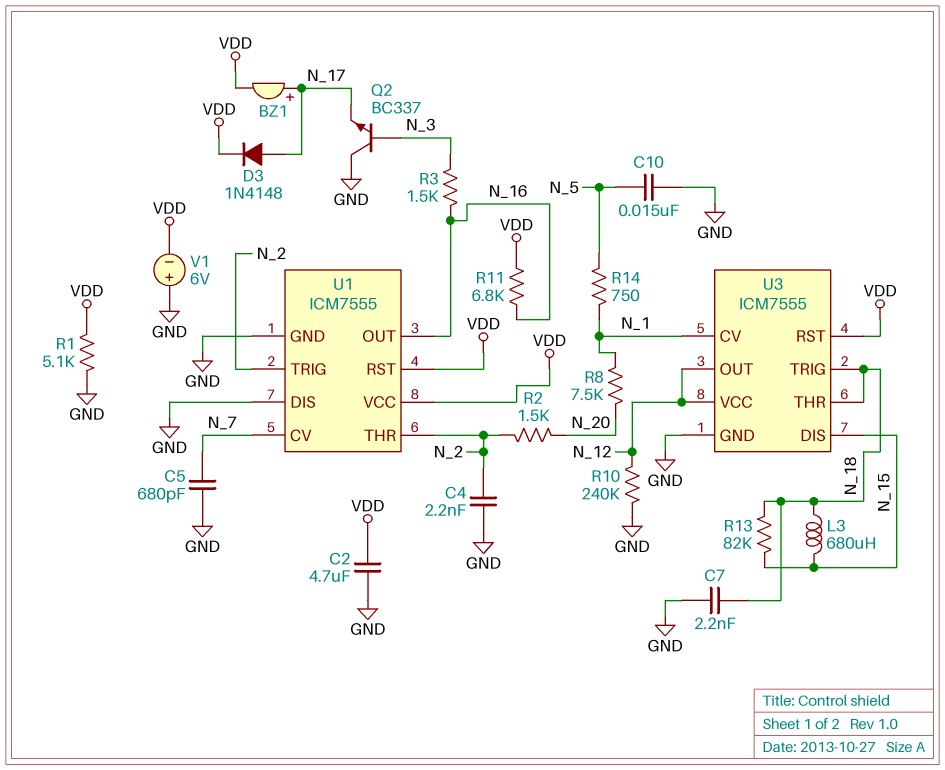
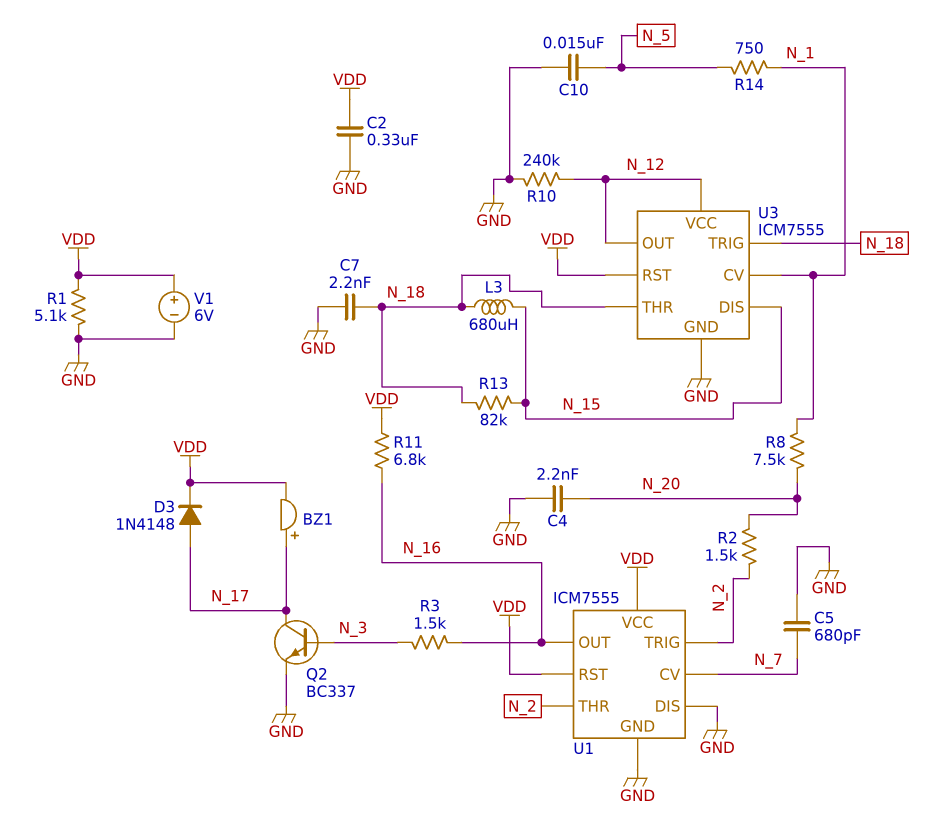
C2: 4.7uF (GND, VDD) -> 330nF (GND, VDD)
C4: 2.2nF (GND, N_2) -> 2.2nF (GND, N_20)
Q2: NPN BC337 (B N_3, C GND, E N_17) -> NPN BC337 (B N_3, C N_17, E GND)
V1: 6V (plus GND, minus VDD) -> 6V (plus VDD, minus GND)

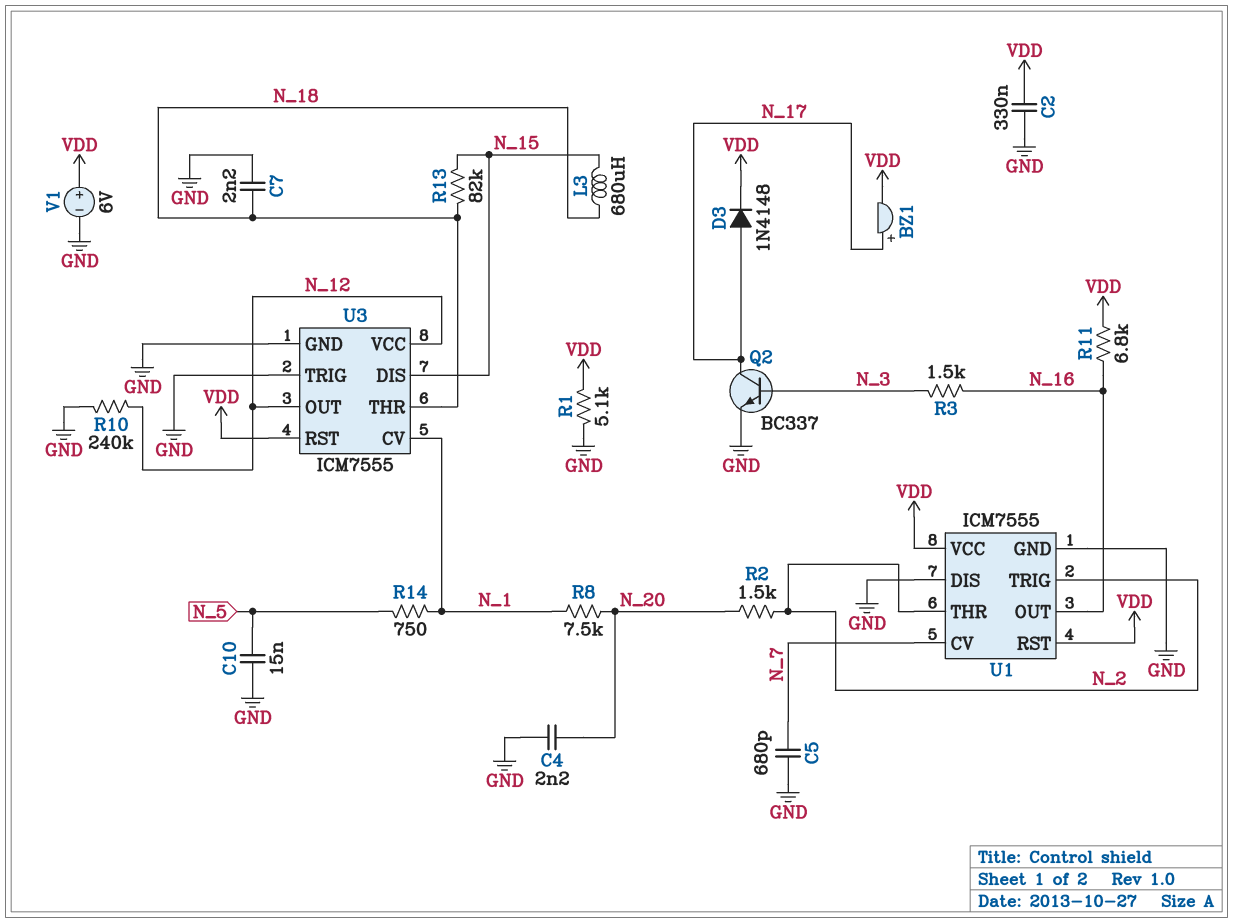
U3 pin TRIG: N_18 -> GND

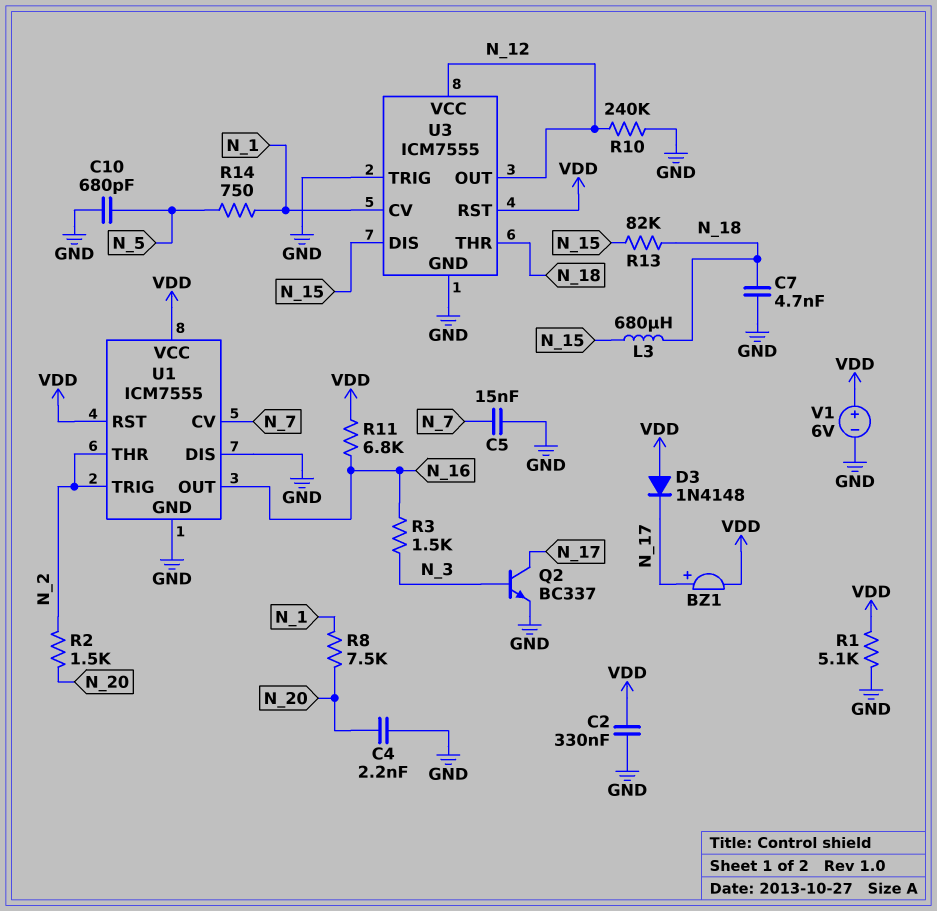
C5: 680pF (GND, N_7) -> 15nF (GND, N_7)
C7: 2.2nF (GND, N_18) -> 4.7nF (GND, N_18)
C10: 15nF (GND, N_5) -> 680pF (GND, N_5)
D3: diode 1N4148 (A N_17, K VDD) -> diode 1N4148 (A VDD, K N_17)

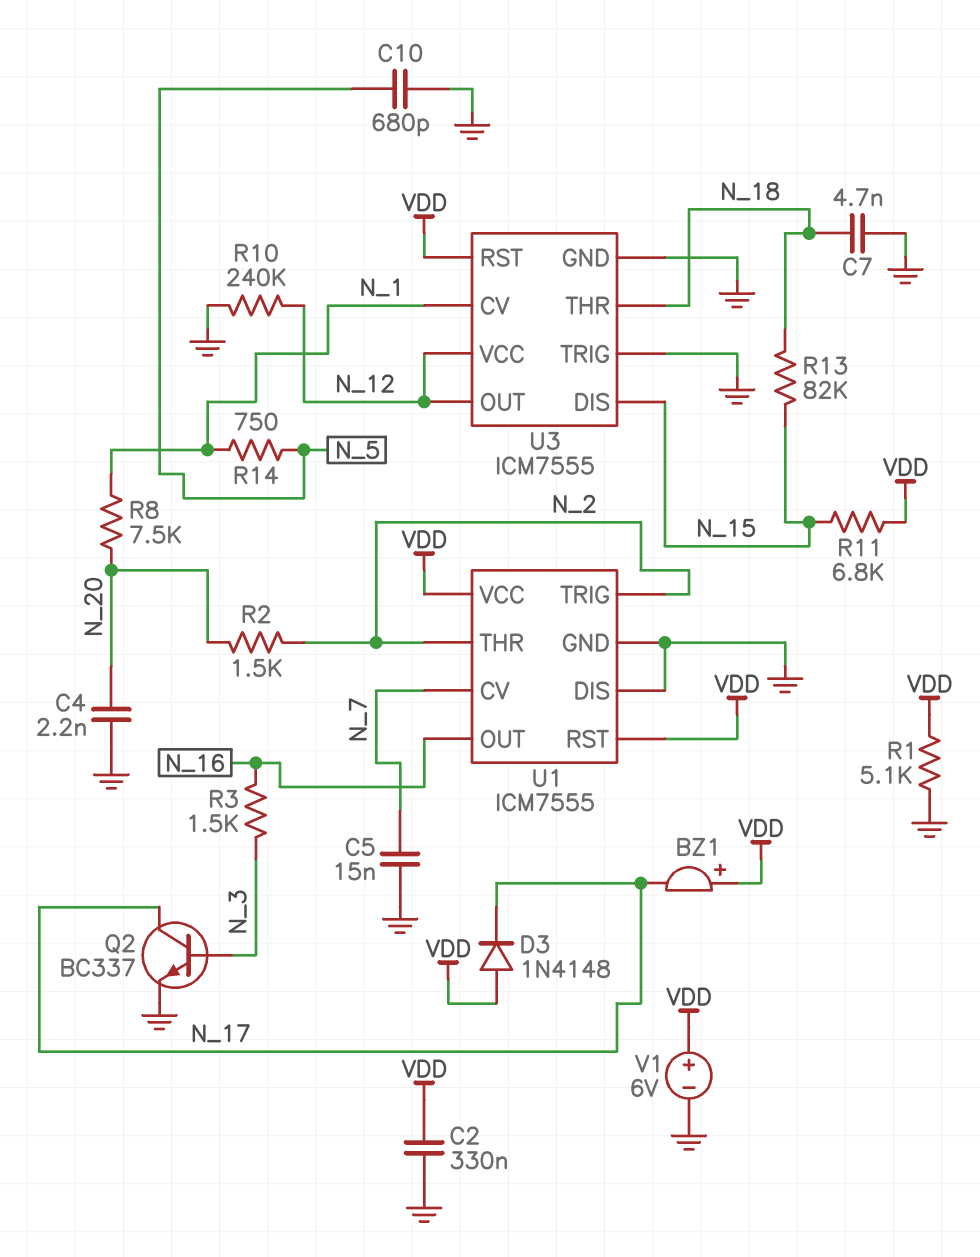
BZ1: buzzer (plus N_17, minus VDD) -> buzzer (plus VDD, minus N_17)
L3: 680uH (N_15, N_18) -> none
R11: 6.8k (N_16, VDD) -> 6.8k (N_15, VDD)

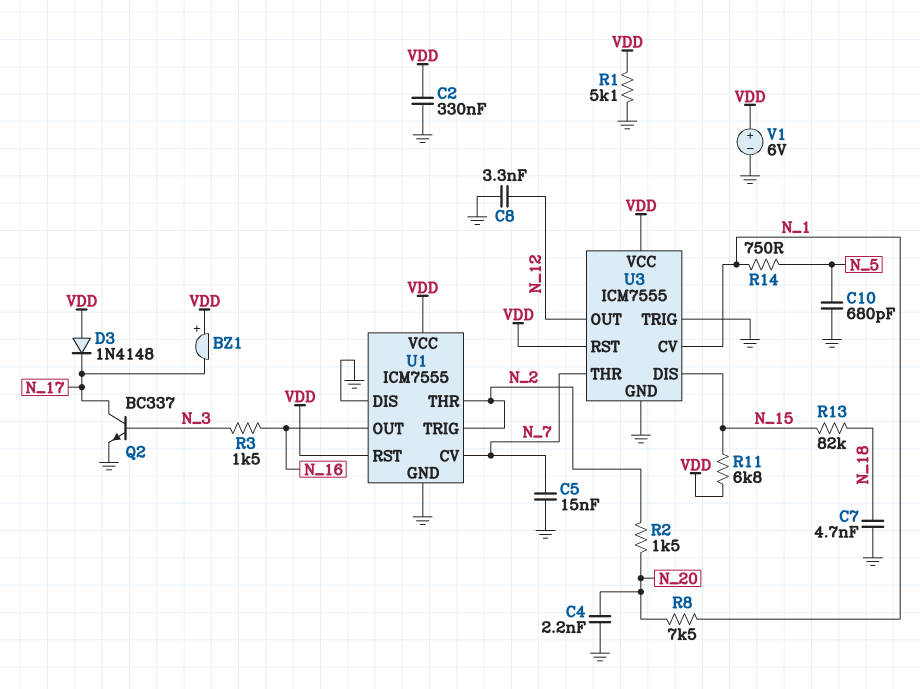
C8: none -> 3.3nF (GND, N_12)
R10: 240k (GND, N_12) -> none
U3 pin THR: N_18 -> N_7
U3 pin VCC: N_12 -> VDD

